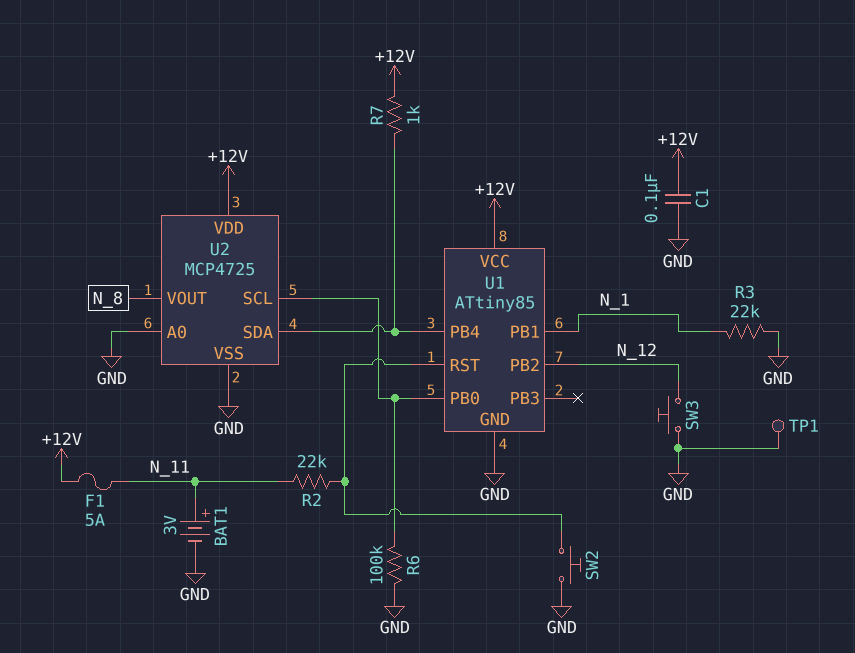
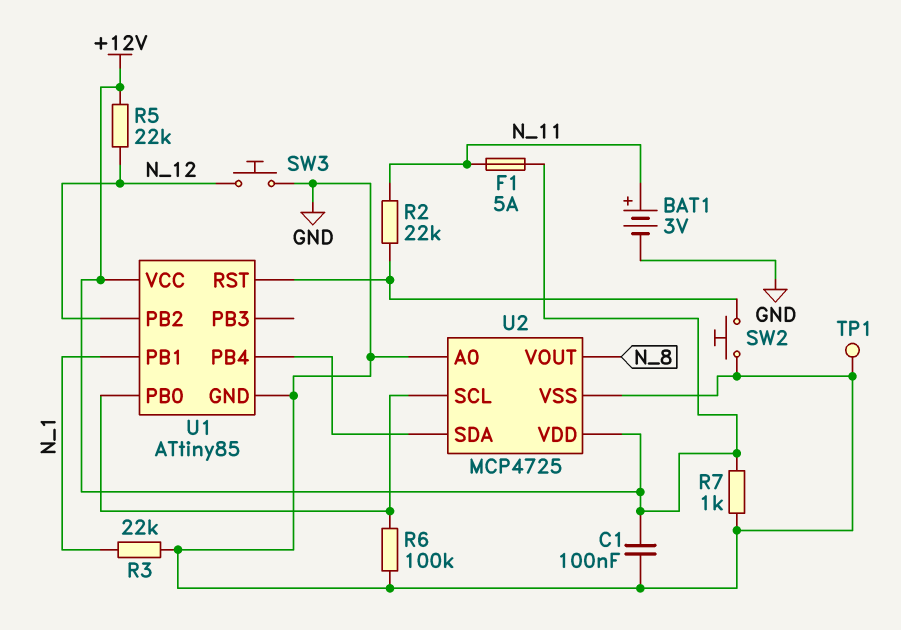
R5: none -> 22k (+12V, N_12)
R7: 1k (+12V, U1/PB4) -> 1k (+12V, GND)

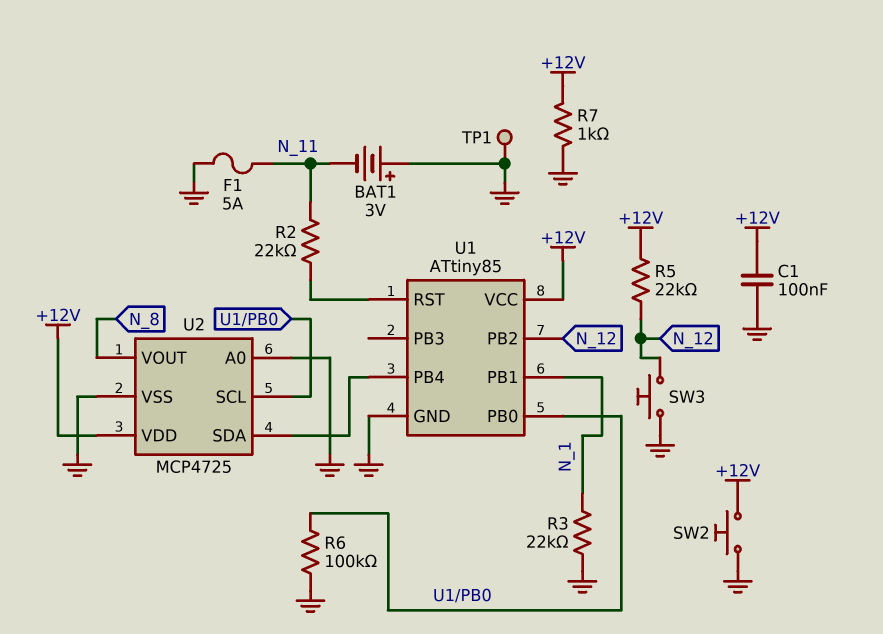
BAT1: 3V (plus N_11, minus GND) -> 3V (plus GND, minus N_11)
F1: 5A (+12V, N_11) -> 5A (GND, N_11)
SW2: button (GND, U1/RST) -> button (+12V, GND)

